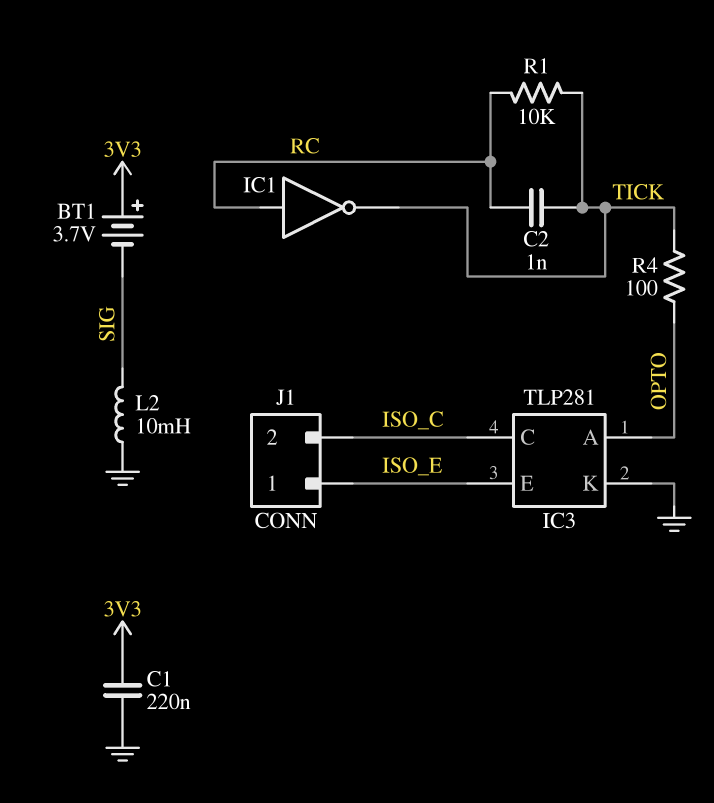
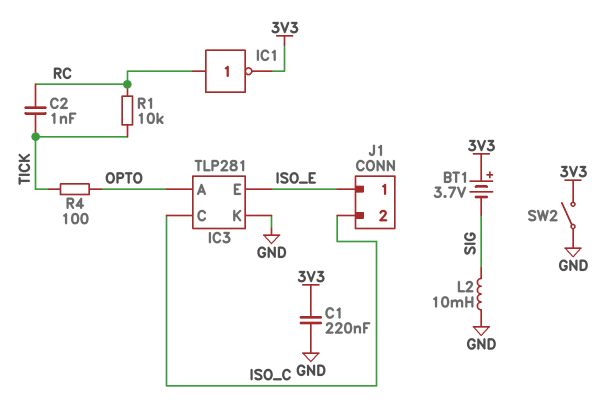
IC1: NOT (in RC, out TICK) -> NOT (in RC, out 3V3)
SW2: none -> switch (3V3, GND)

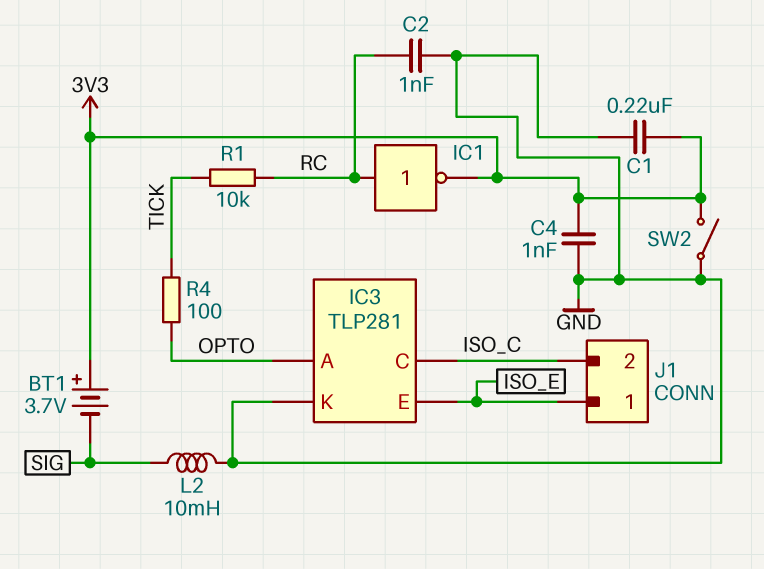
C2: 1nF (RC, TICK) -> 1nF (GND, RC)
C4: none -> 1nF (3V3, GND)

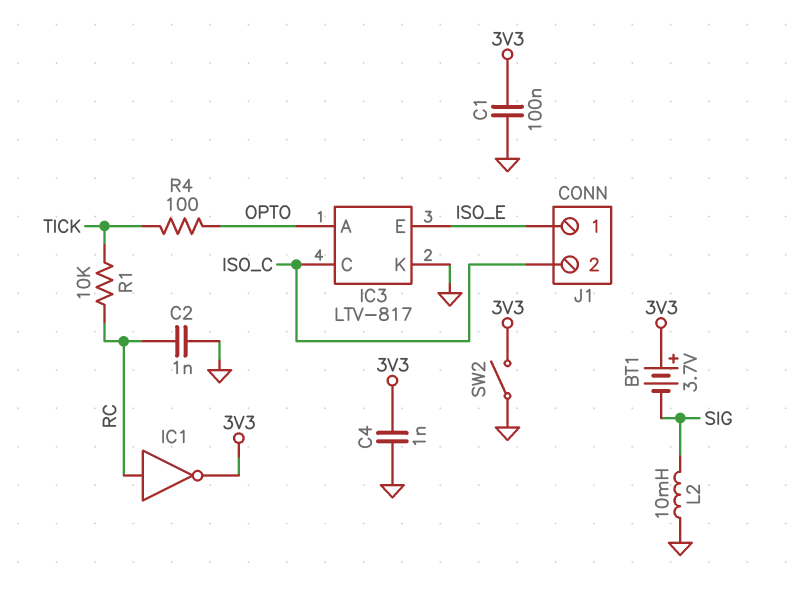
C1: 220nF (3V3, GND) -> 100nF (3V3, GND)
IC3: TLP281 -> LTV-817

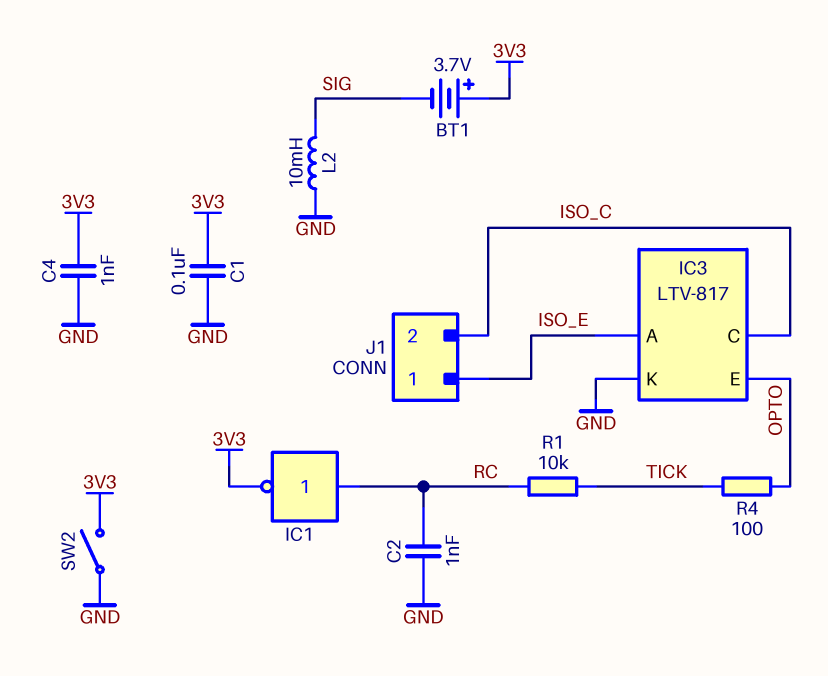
IC3 pin A: OPTO -> ISO_E
IC3 pin E: ISO_E -> OPTO

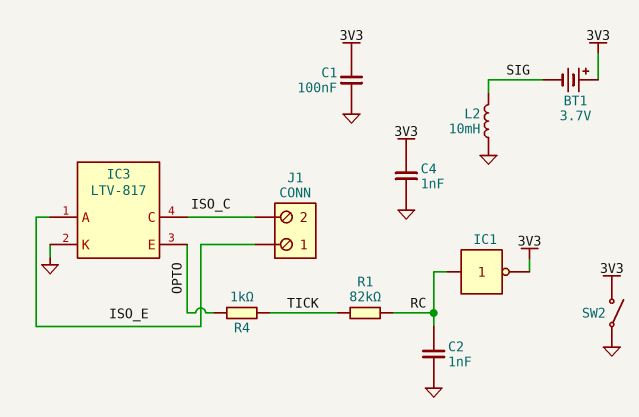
R1: 10k (RC, TICK) -> 82k (RC, TICK)
R4: 100 (OPTO, TICK) -> 1k (OPTO, TICK)

